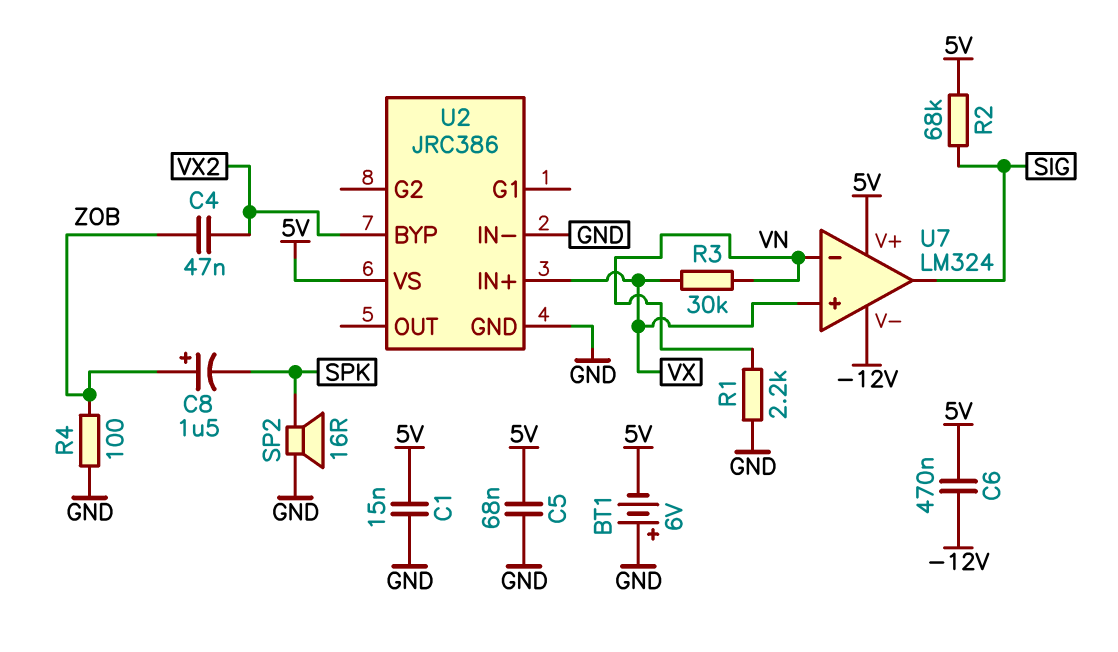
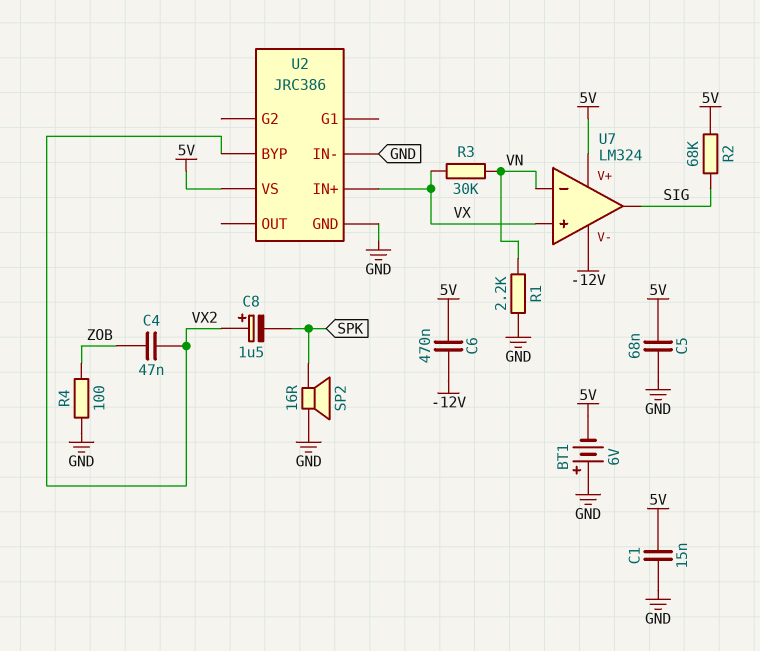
C8: 1.5uF (plus ZOB, minus SPK) -> 1.5uF (plus VX2, minus SPK)

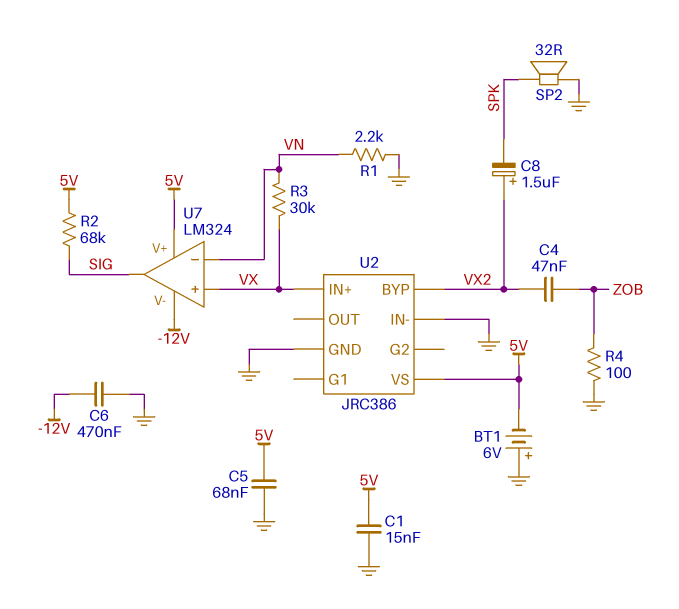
C6: 470nF (-12V, 5V) -> 470nF (-12V, GND)
SP2: speaker 16R (GND, SPK) -> speaker 32R (GND, SPK)

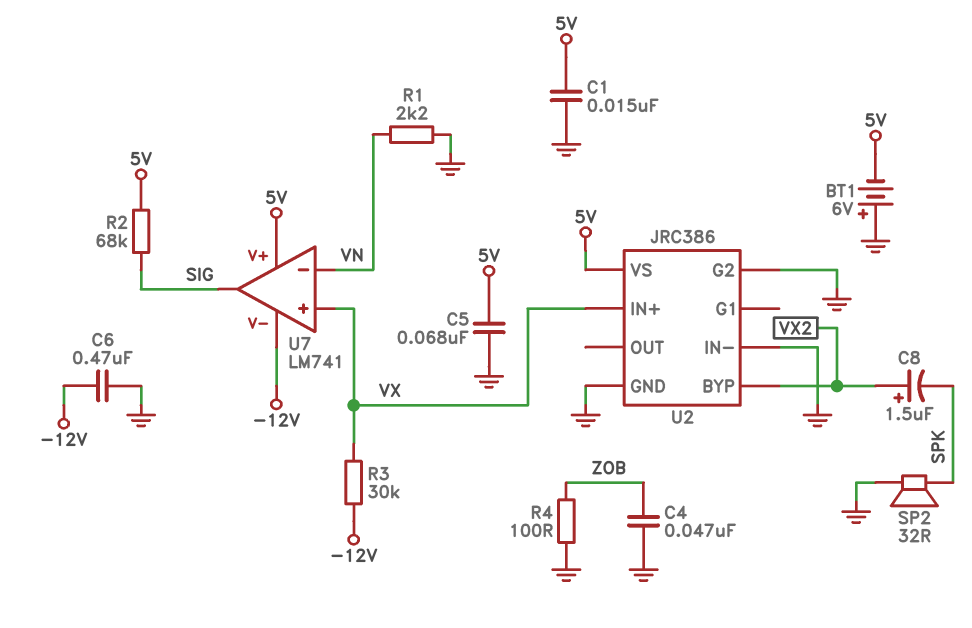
C4: 47nF (VX2, ZOB) -> 47nF (GND, ZOB)
R3: 30k (VN, VX) -> 30k (-12V, VX)
U2 pin G2: none -> GND
U7: LM324 -> LM741

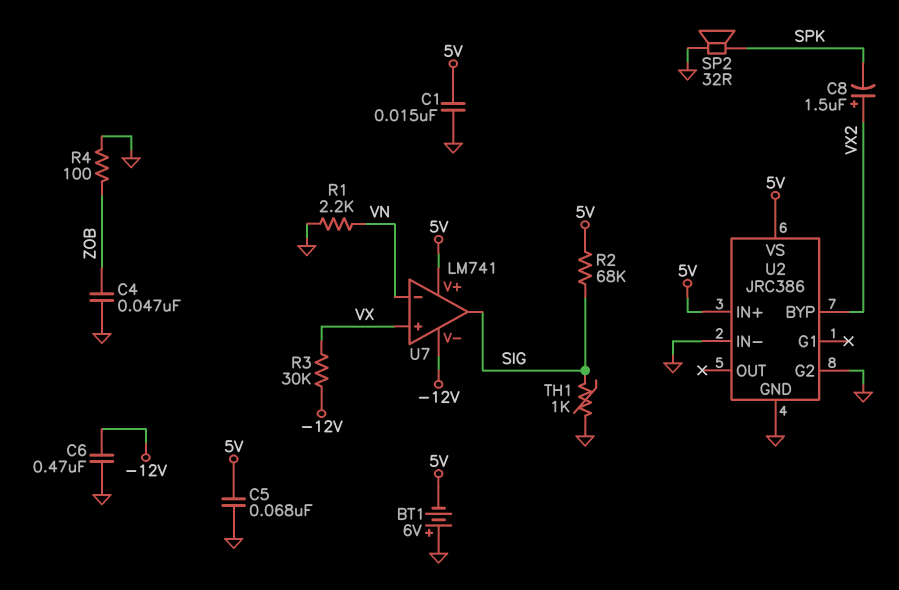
TH1: none -> 1k (GND, SIG)
U2 pin IN+: VX -> 5V

